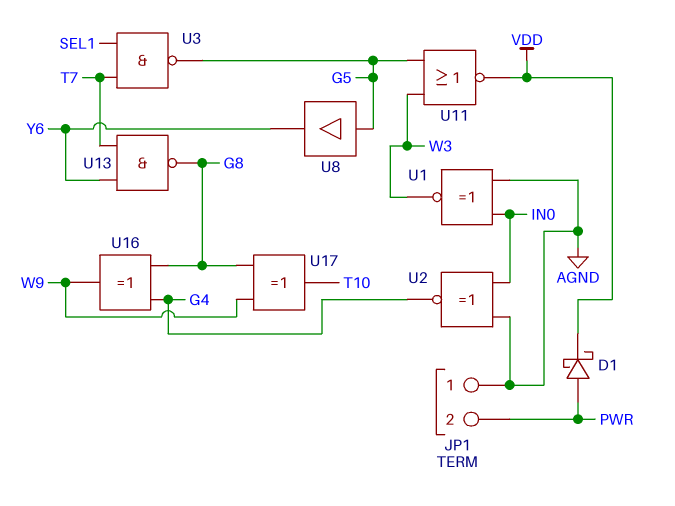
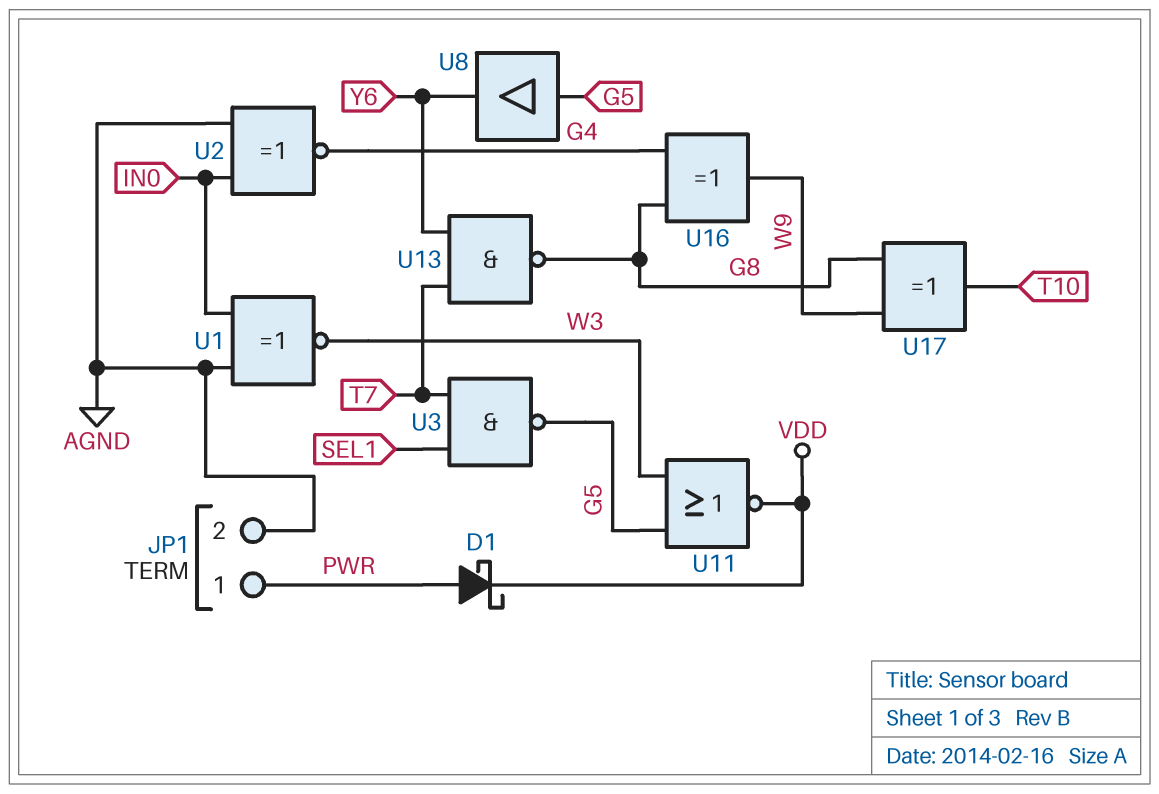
JP1 pin 1: AGND -> PWR
JP1 pin 2: PWR -> AGND

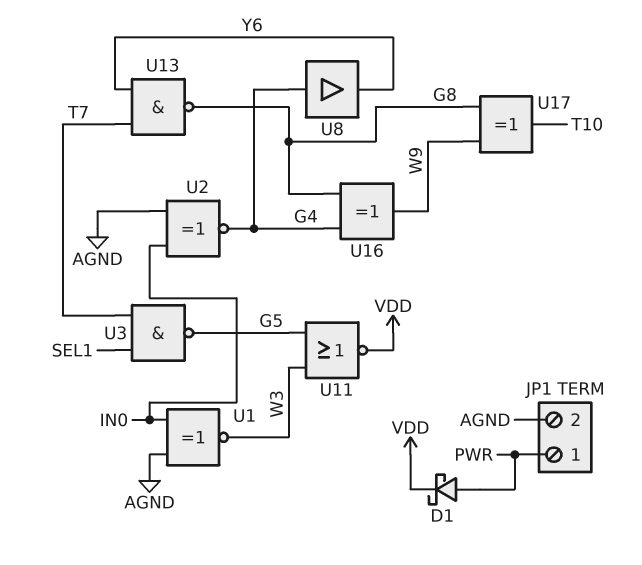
U8: buffer (in G5, out Y6) -> buffer (in G4, out Y6)

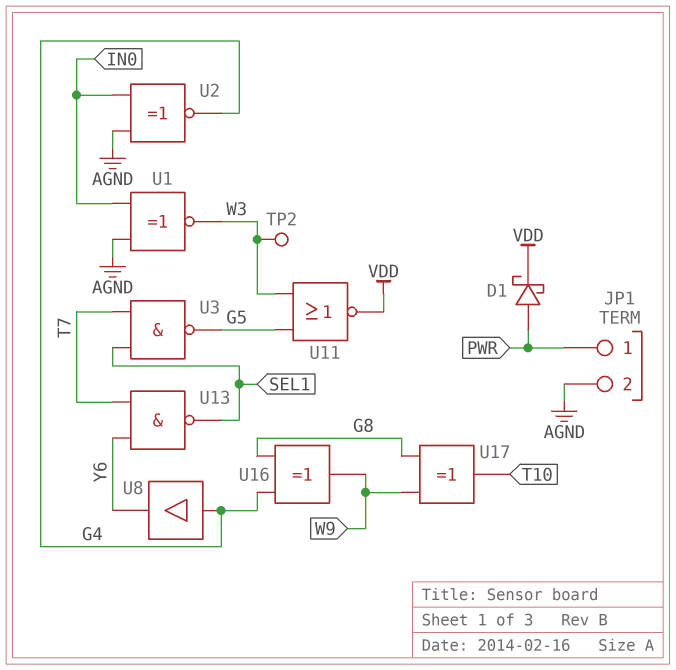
TP2: none -> test point (W3)
U13: NAND (in T7, in Y6, out G8) -> NAND (in T7, in Y6, out SEL1)

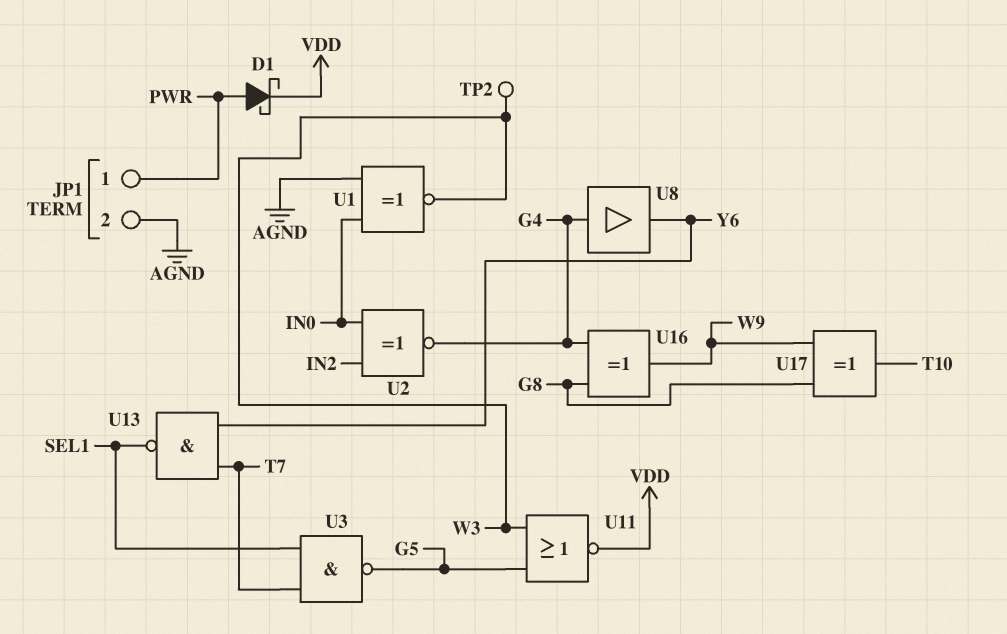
U2: XNOR (in AGND, in IN0, out G4) -> XNOR (in IN0, in IN2, out G4)

